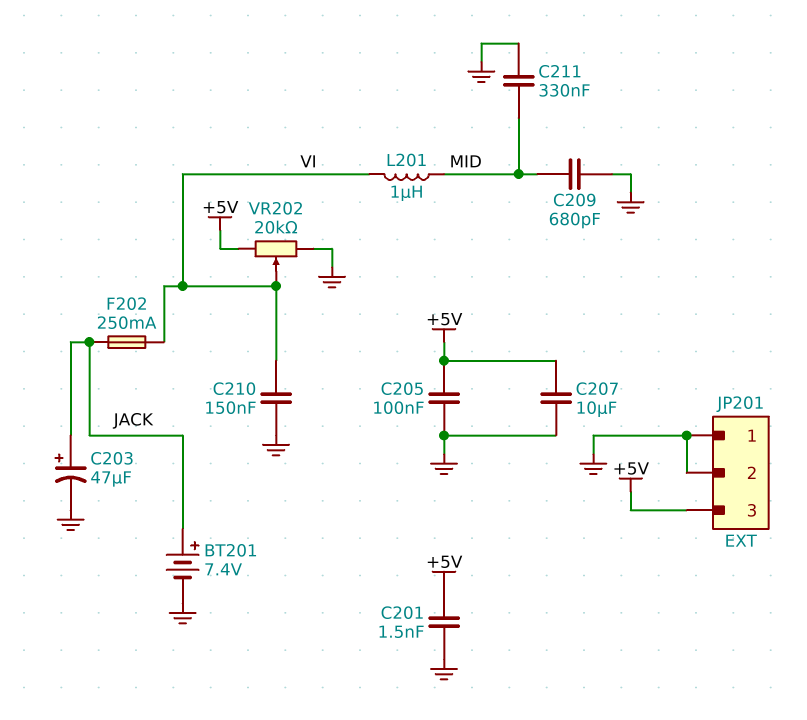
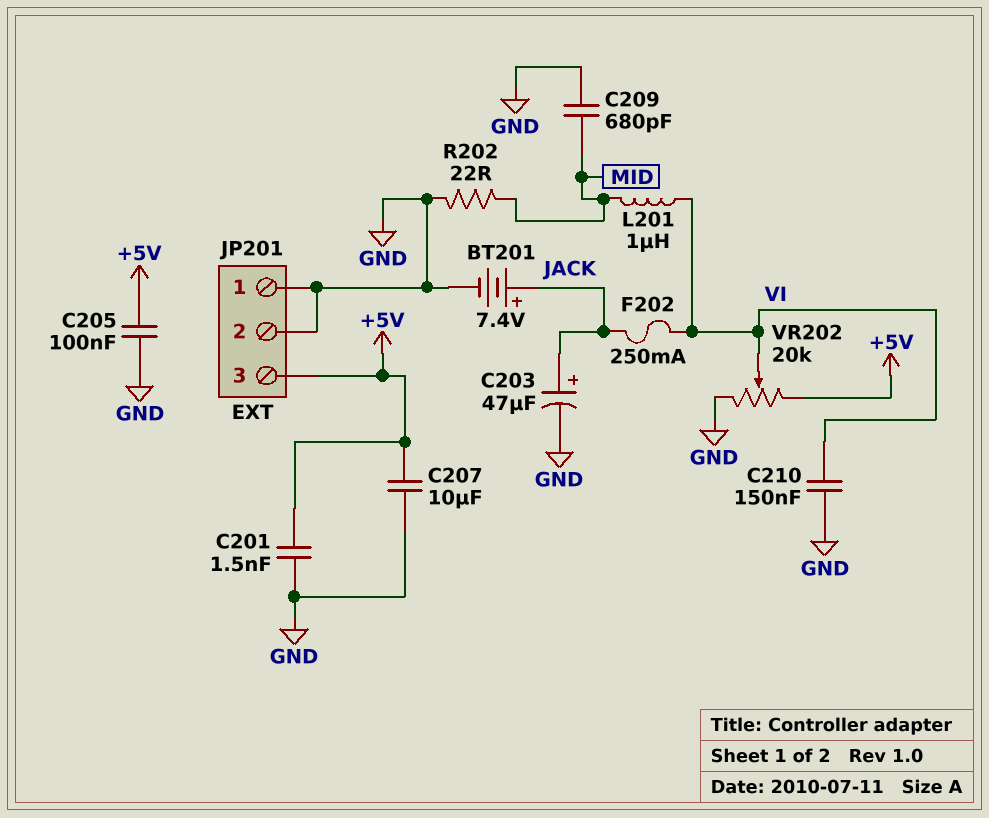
C211: 330nF (GND, MID) -> none
R202: none -> 22 (GND, MID)

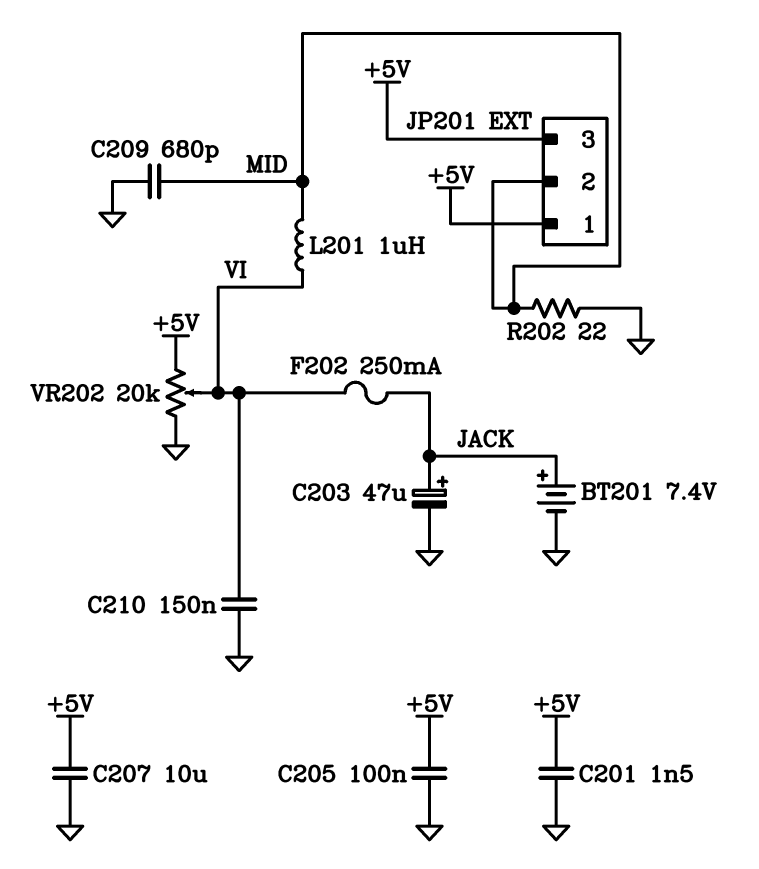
JP201 pin 1: GND -> +5V
JP201 pin 2: GND -> MID

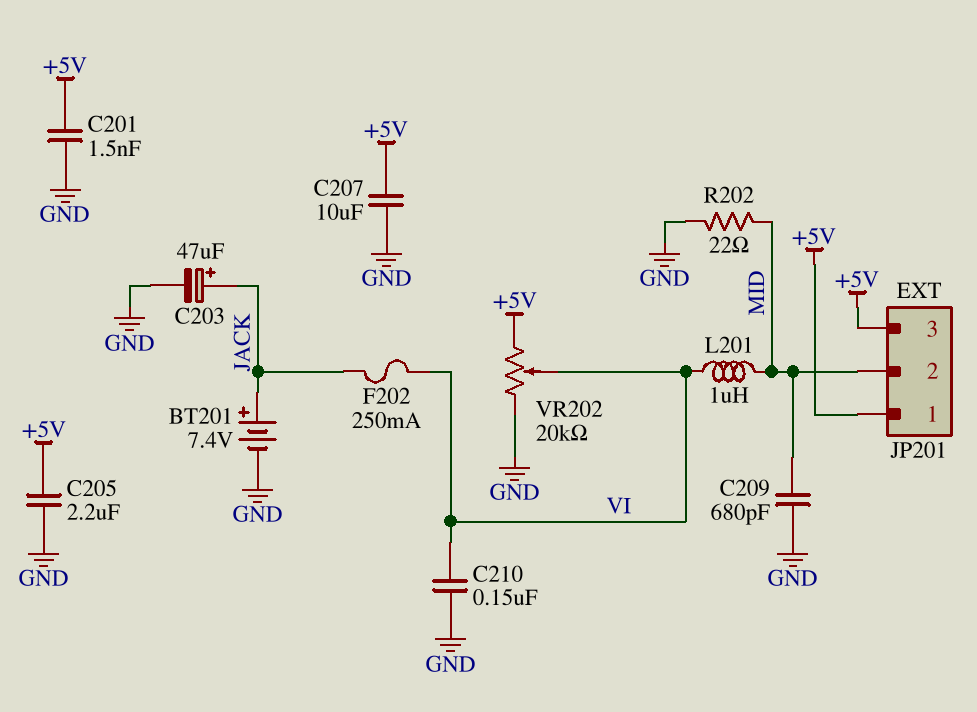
C205: 100nF (+5V, GND) -> 2.2uF (+5V, GND)

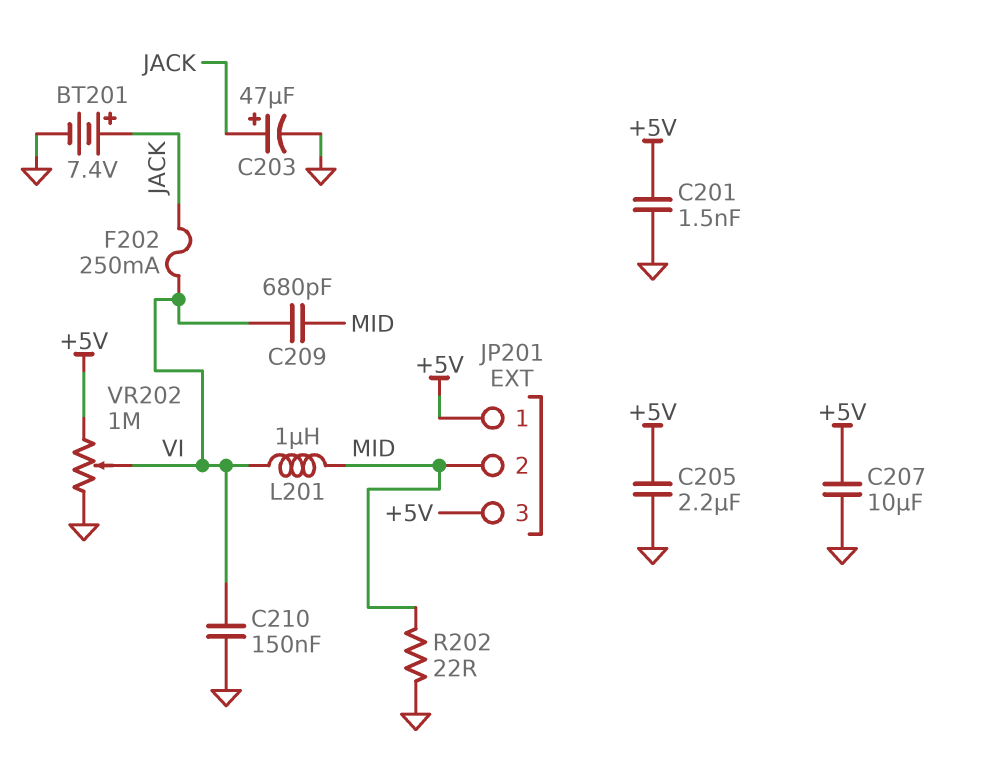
C209: 680pF (GND, MID) -> 680pF (MID, VI)
VR202: 20k (+5V, GND, wiper VI) -> 1M (+5V, GND, wiper VI)

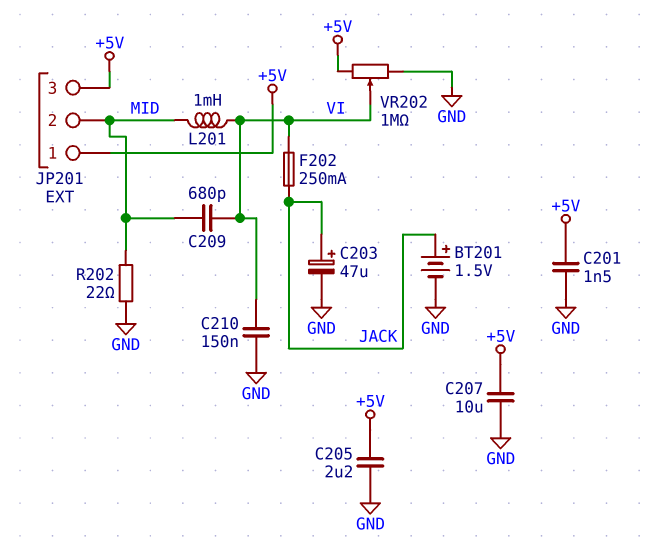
BT201: 7.4V (plus JACK, minus GND) -> 1.5V (plus JACK, minus GND)
L201: 1uH (MID, VI) -> 1mH (MID, VI)

